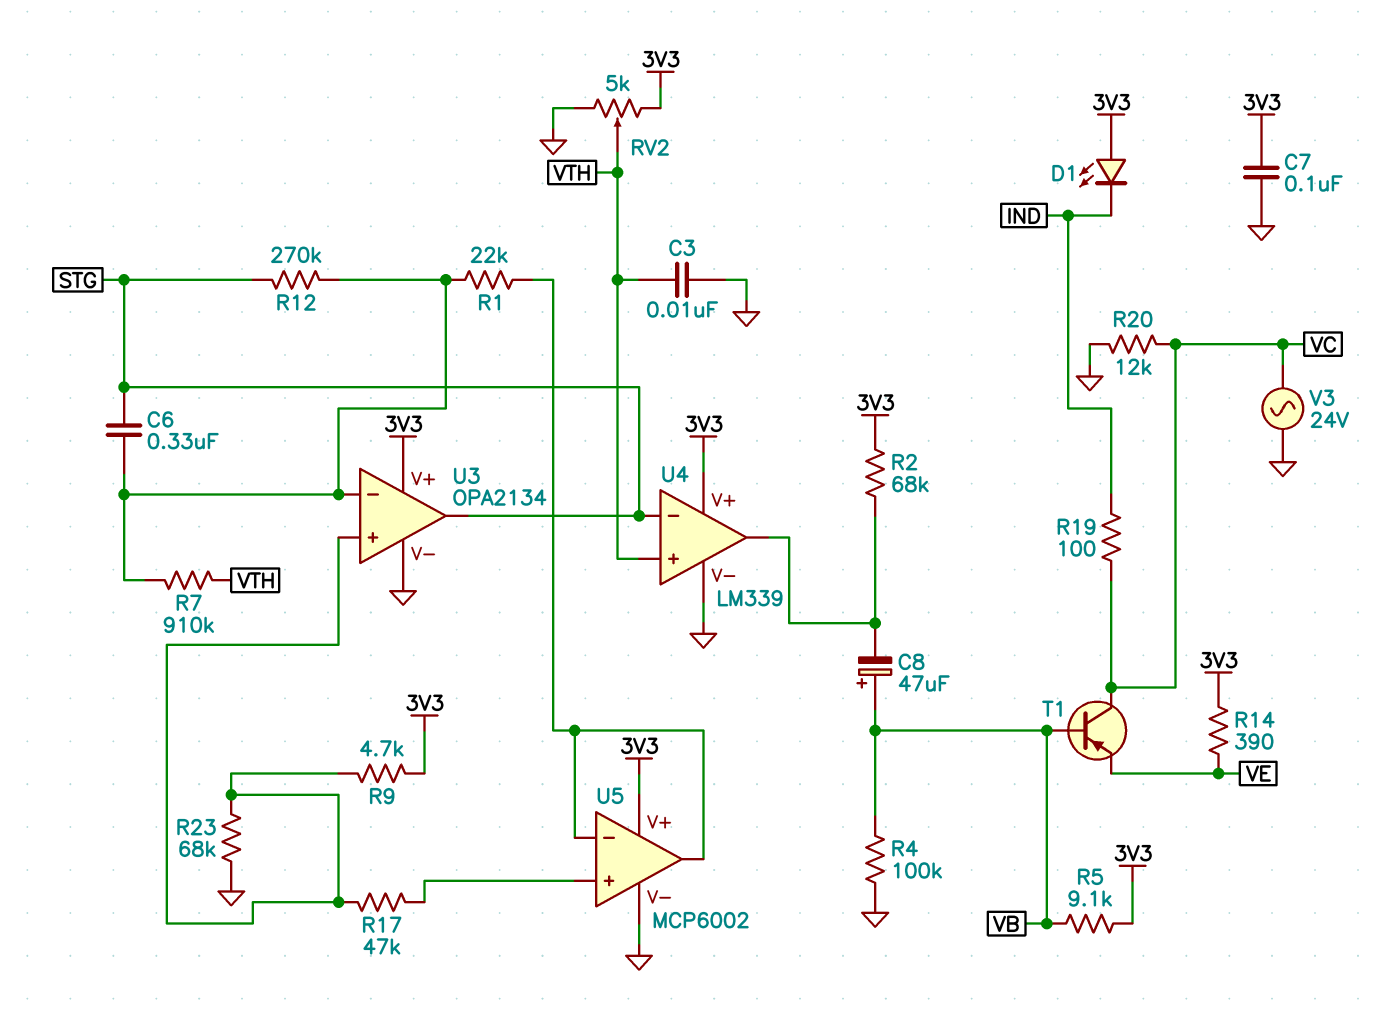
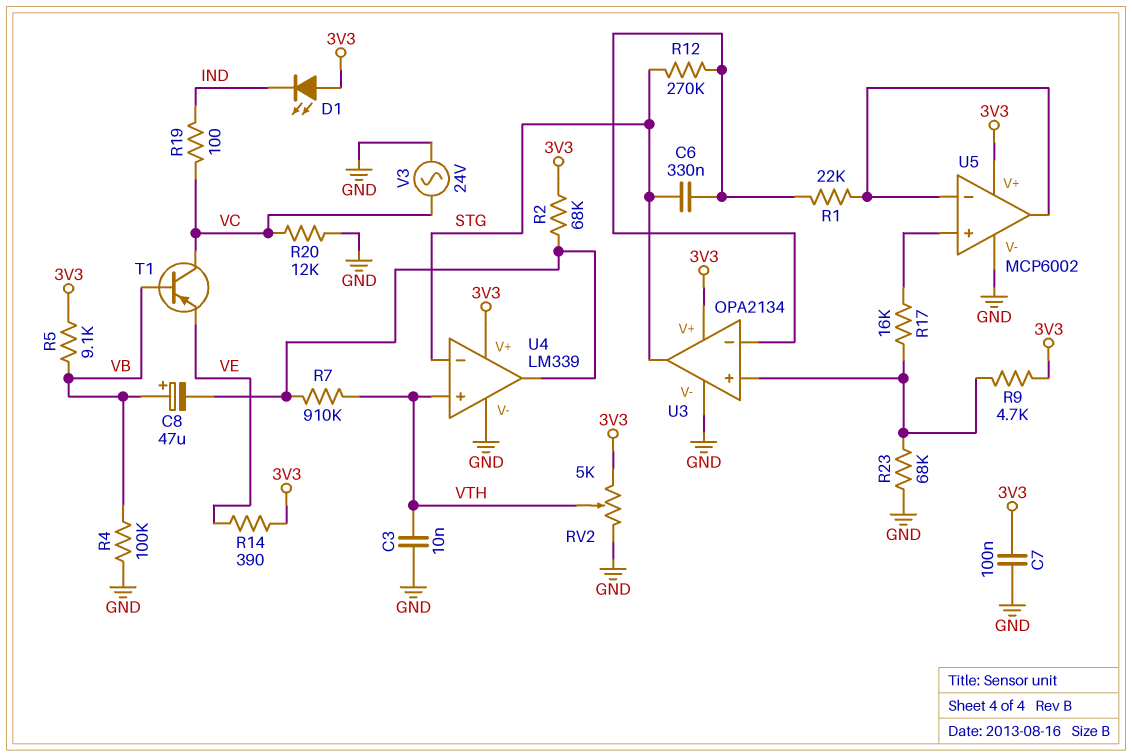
R7: 910k (U3/in-, VTH) -> 910k (U4/out, VTH)
R17: 47k (U3/in+, U5/in+) -> 16k (U3/in+, U5/in+)

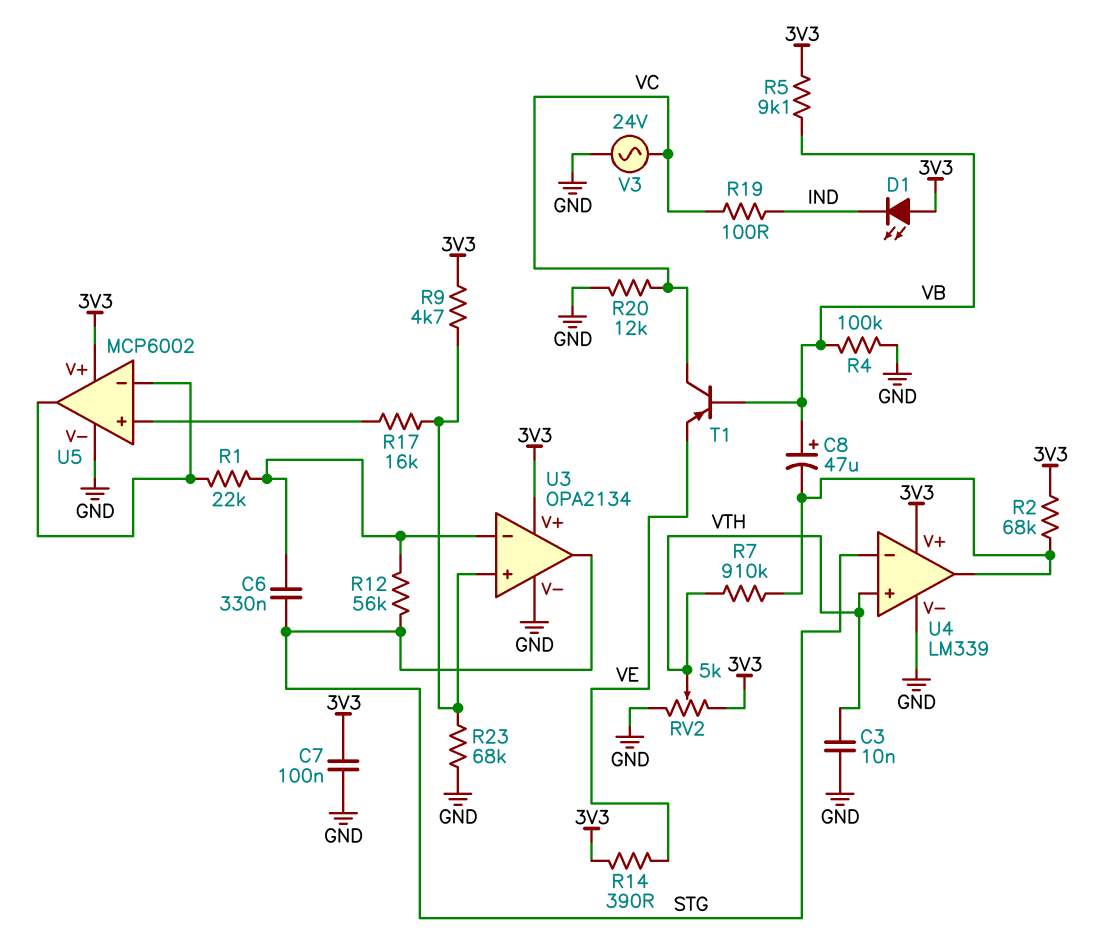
R12: 270k (STG, U3/in-) -> 56k (STG, U3/in-)

